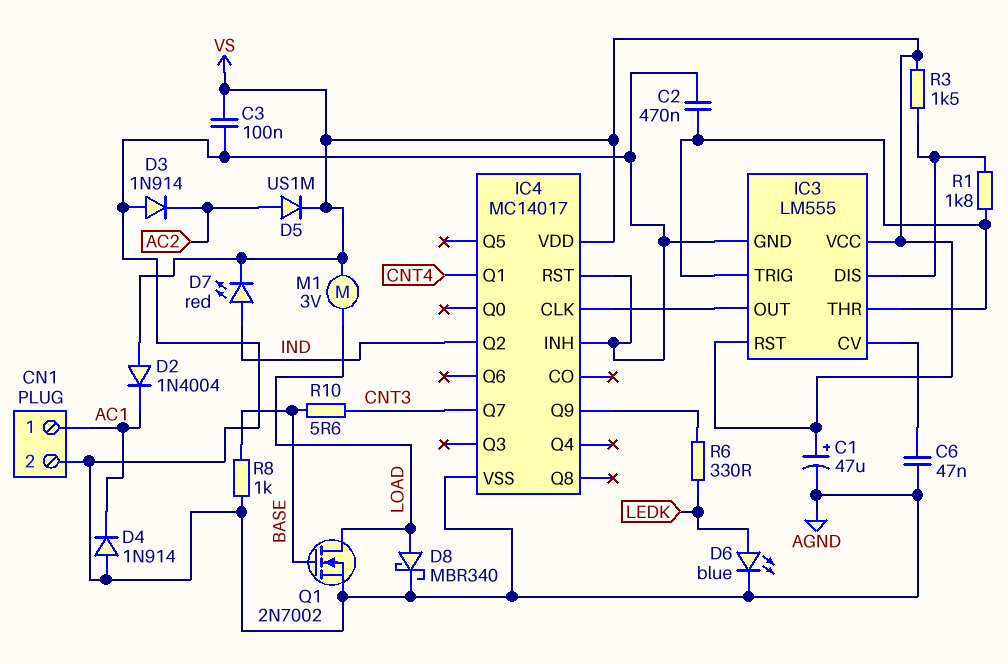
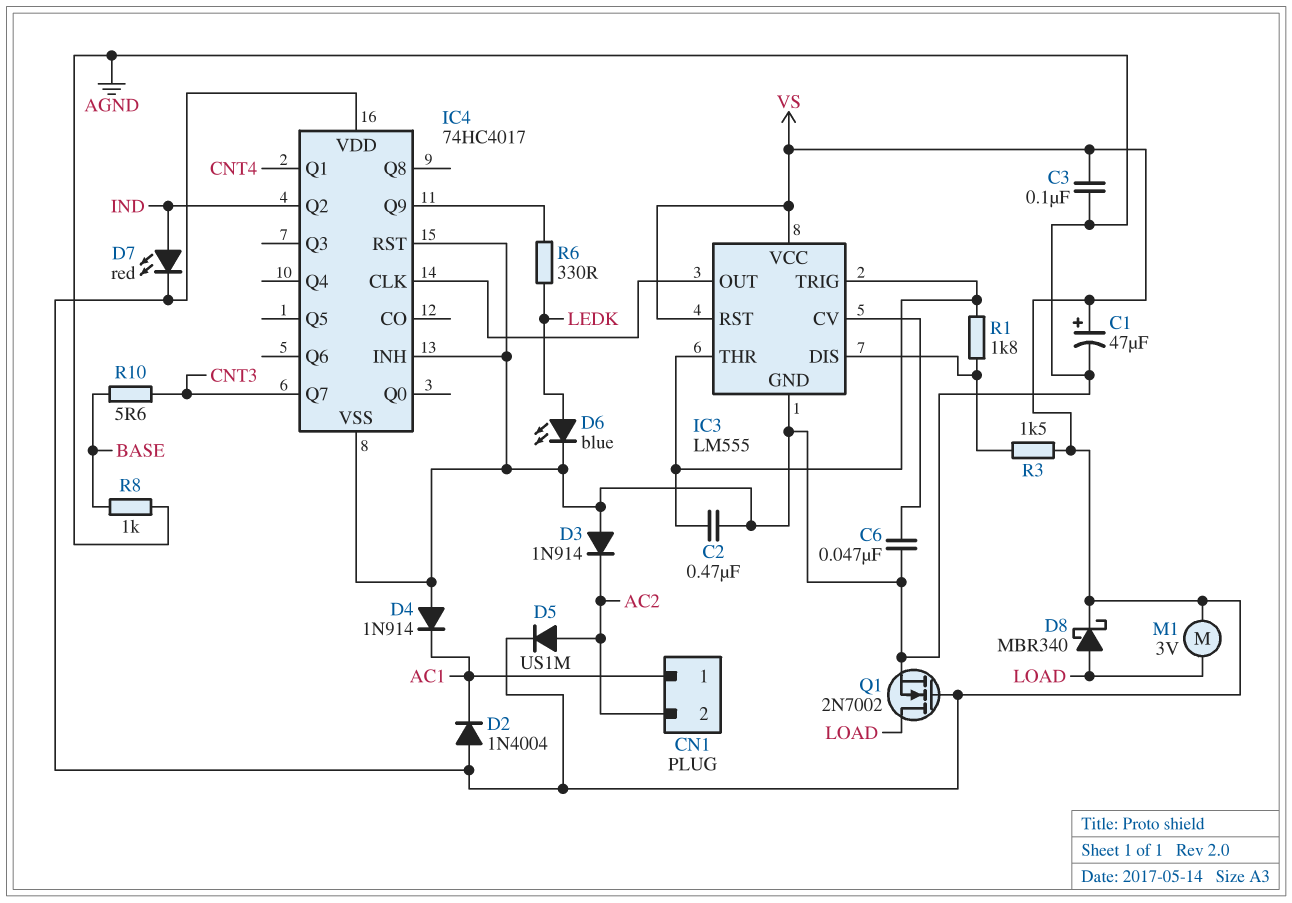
CN1 pin 2: AGND -> AC2
D8: schottky MBR340 (A LOAD, K AGND) -> schottky MBR340 (A LOAD, K VS)
IC4: MC14017 -> 74HC4017
Q1: NMOS 2N7002 (G BASE, D LOAD, S AGND) -> NMOS 2N7002 (G VS, D LOAD, S AGND)

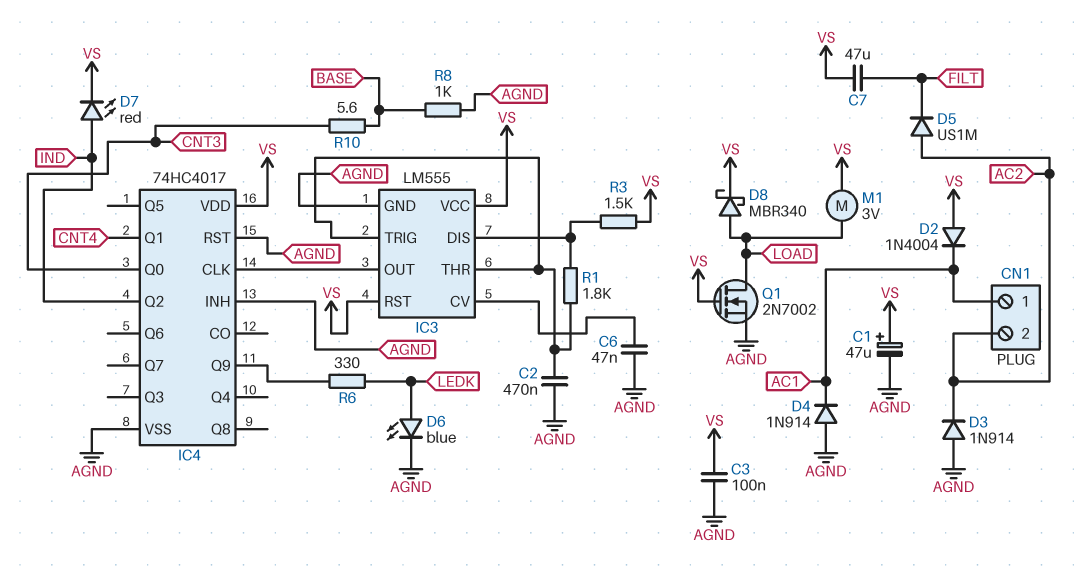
C7: none -> 47uF (FILT, VS)
D5: diode US1M (A AC2, K VS) -> diode US1M (A AC2, K FILT)
IC4 pin Q0: none -> CNT3
IC4 pin Q7: CNT3 -> none

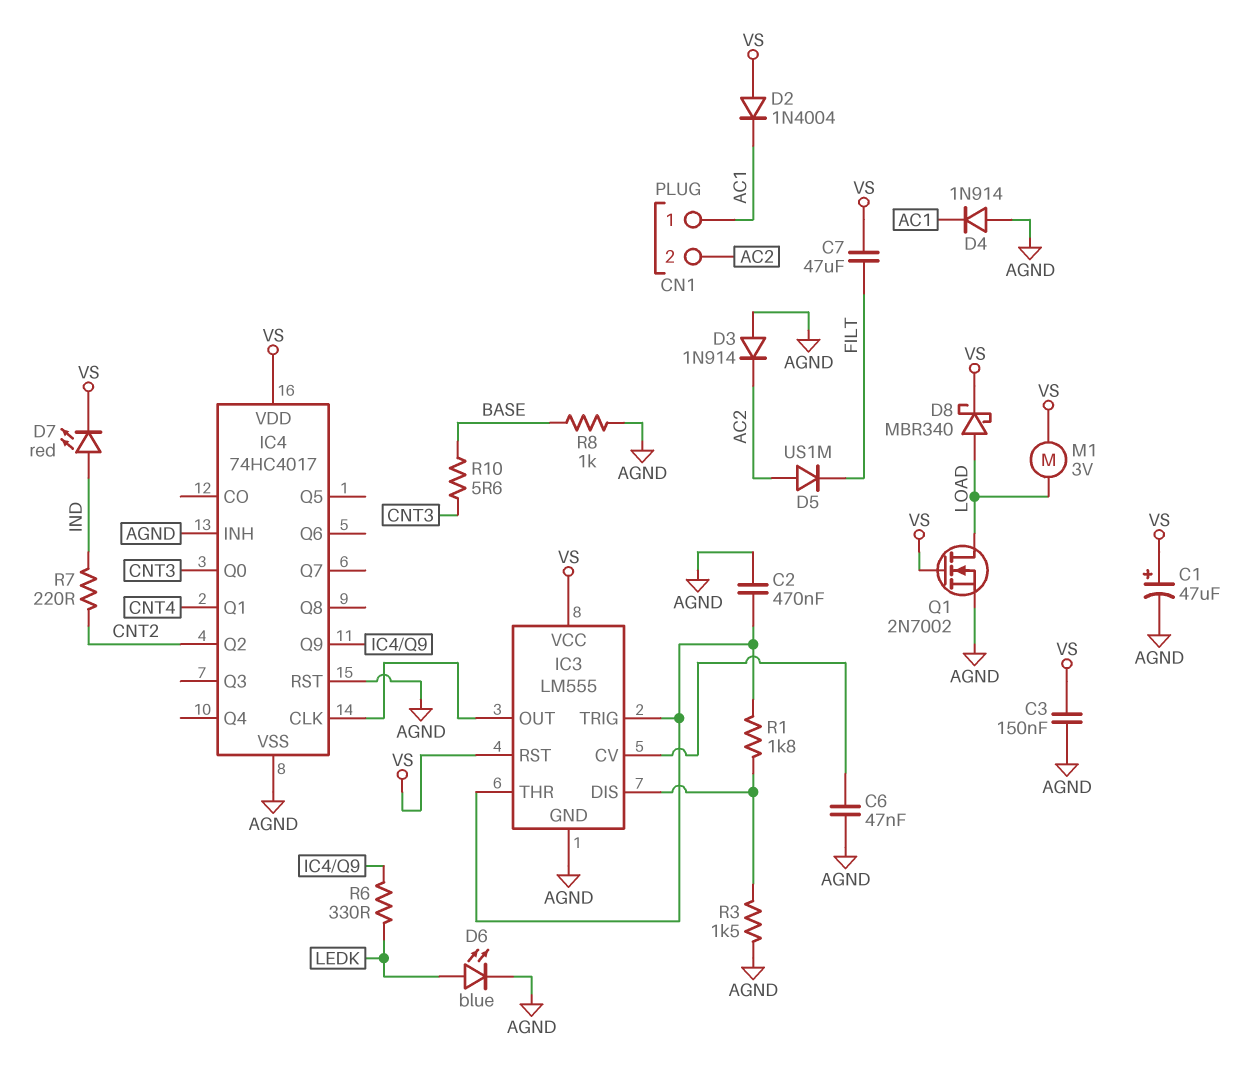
C3: 100nF (AGND, VS) -> 150nF (AGND, VS)
IC4 pin Q2: IND -> CNT2
R3: 1.5k (IC3/DIS, VS) -> 1.5k (AGND, IC3/DIS)
R7: none -> 220 (CNT2, IND)

